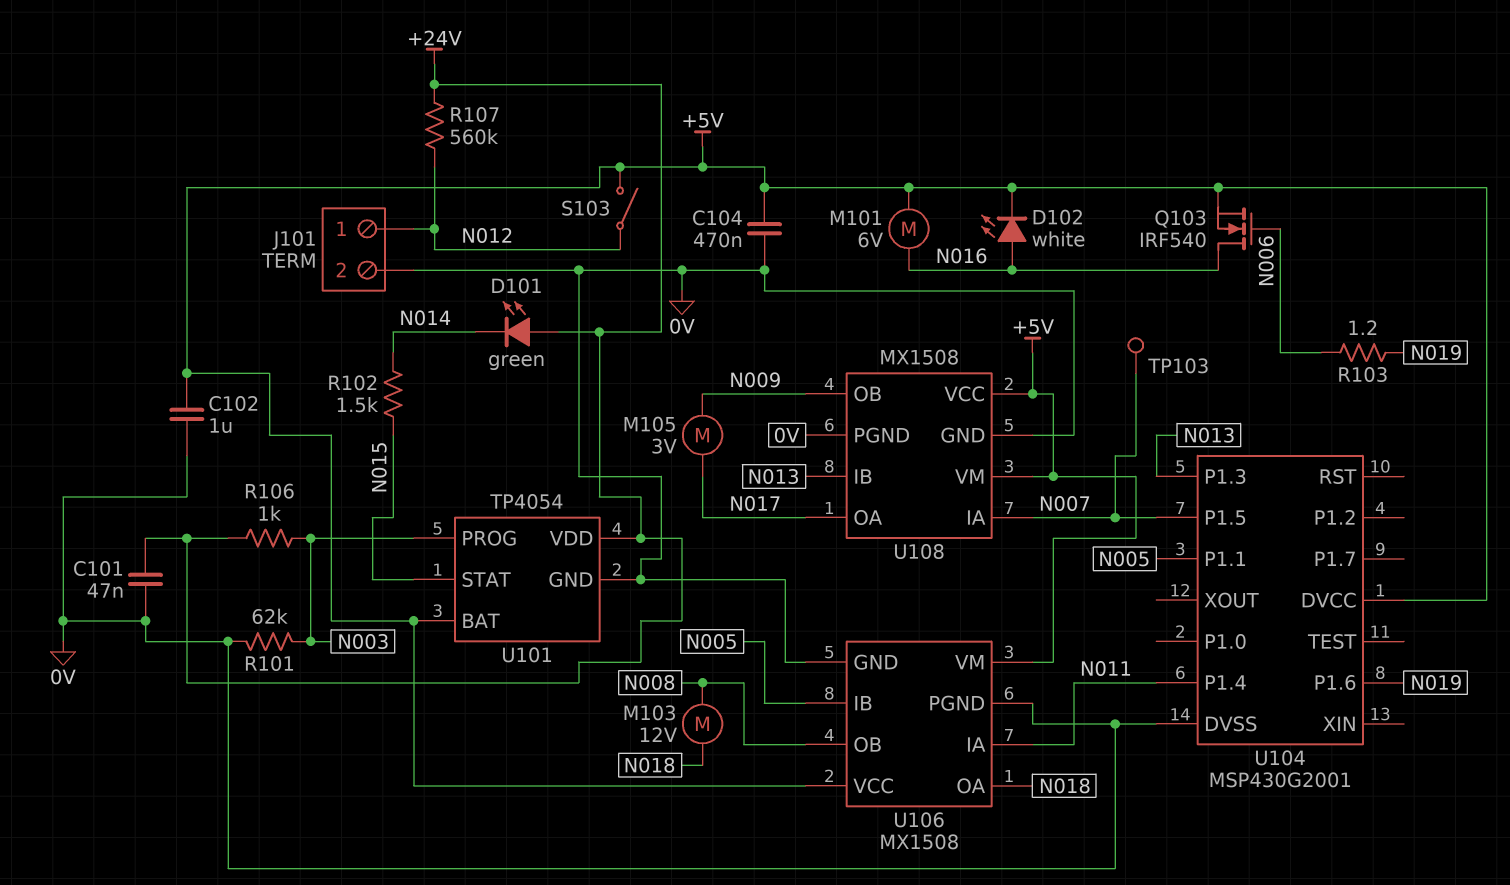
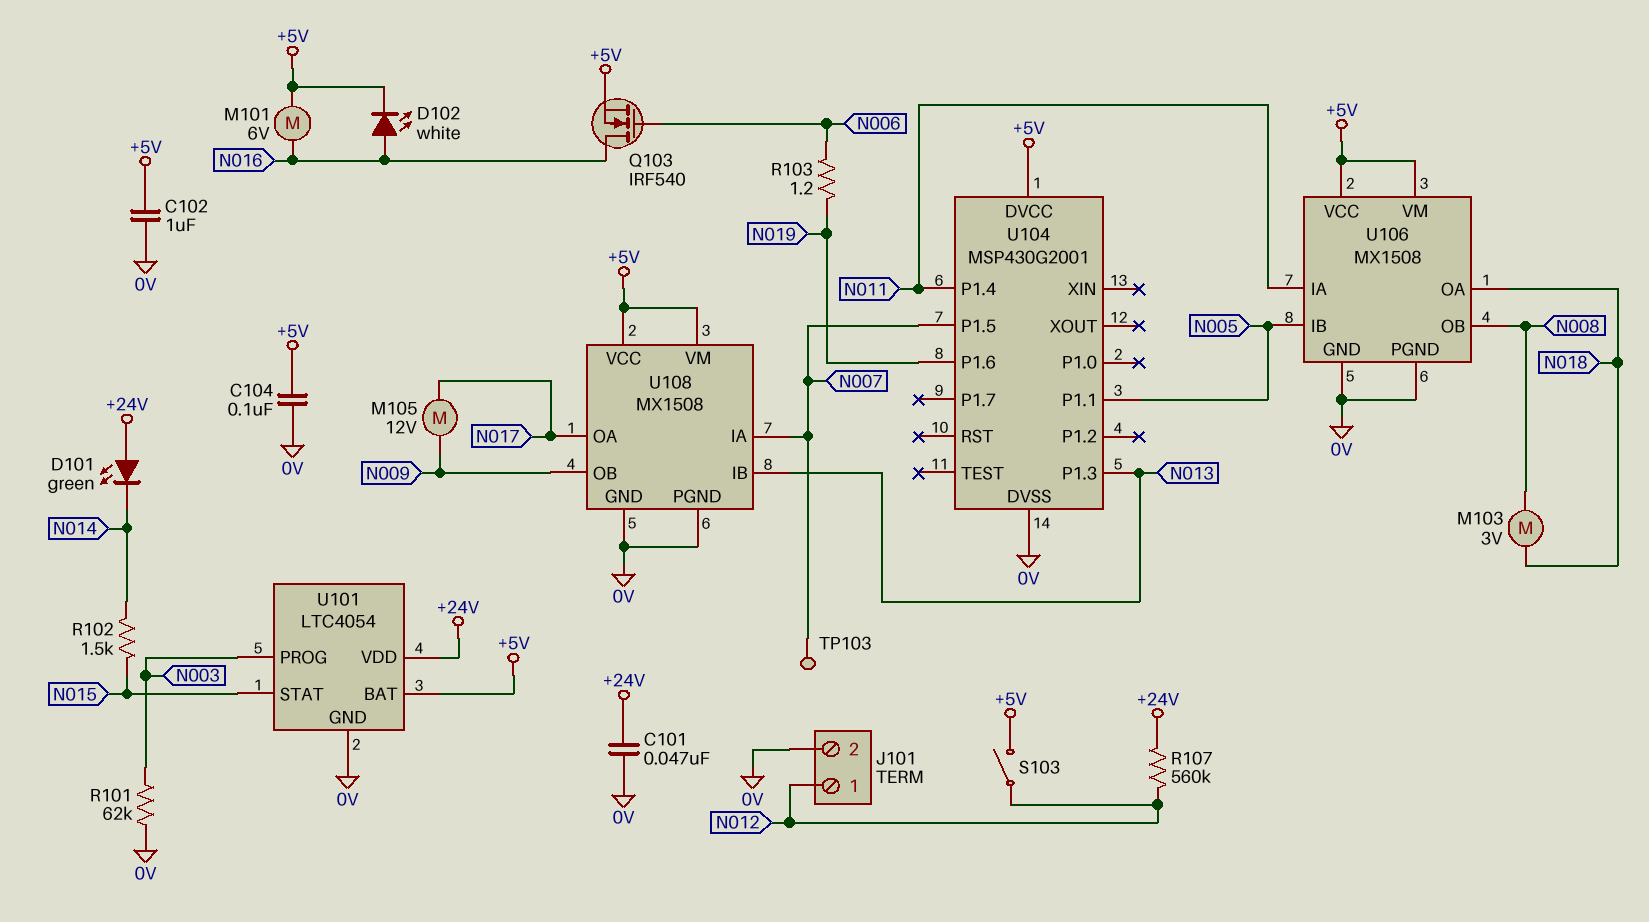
C104: 470nF (+5V, 0V) -> 100nF (+5V, 0V)
M103: motor 12V (N008, N018) -> motor 3V (N008, N018)
M105: motor 3V (N009, N017) -> motor 12V (N009, N017)
R106: 1k (+24V, N003) -> none
U101: TP4054 -> LTC4054

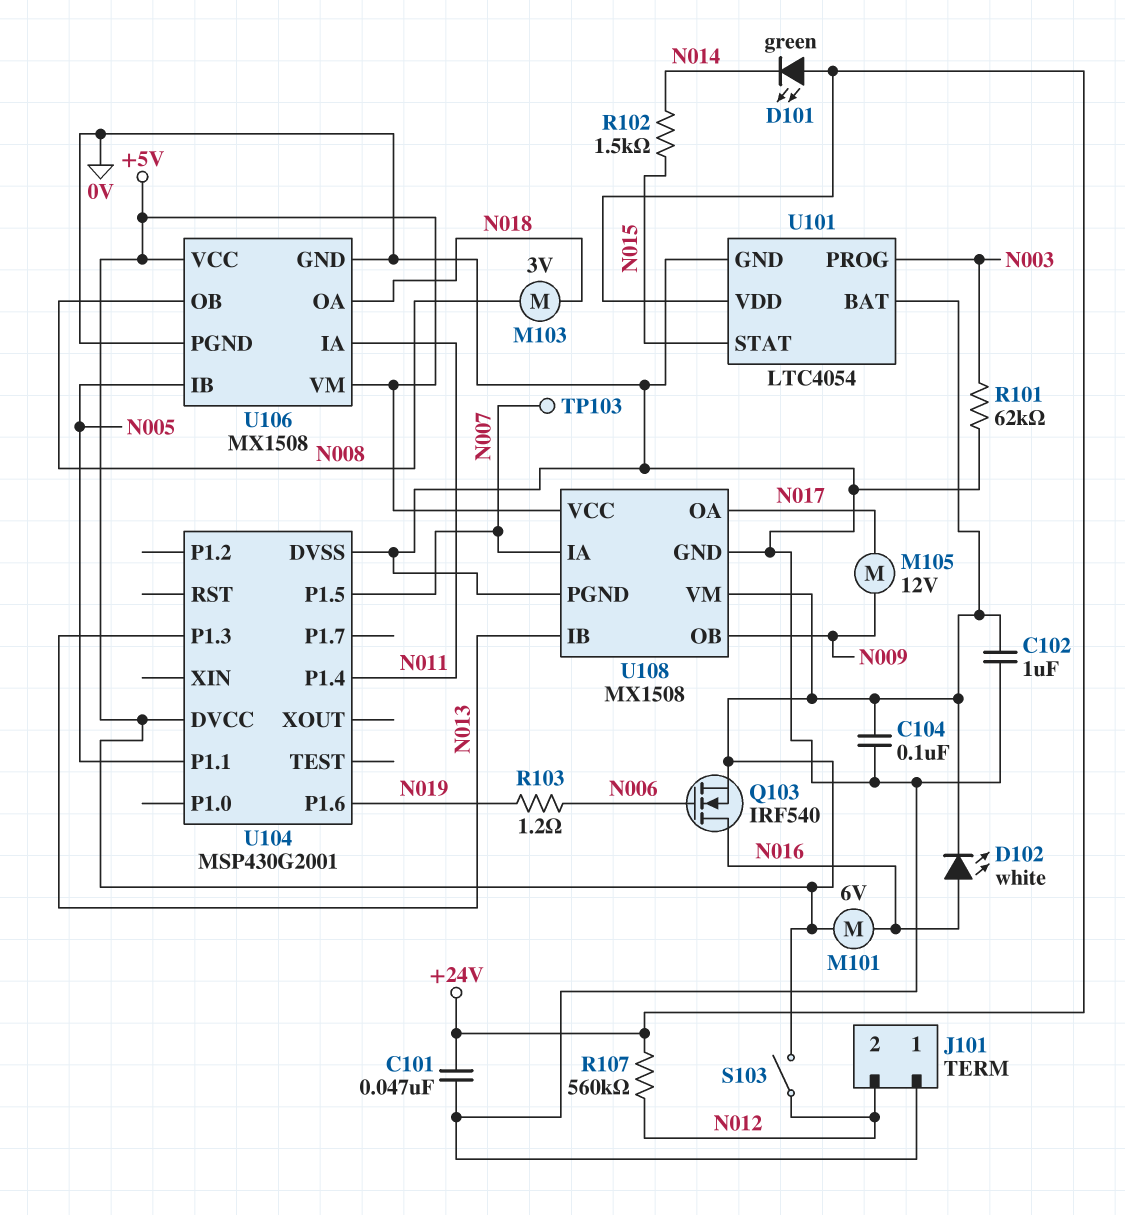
J101 pin 1: N012 -> 0V
J101 pin 2: 0V -> N012

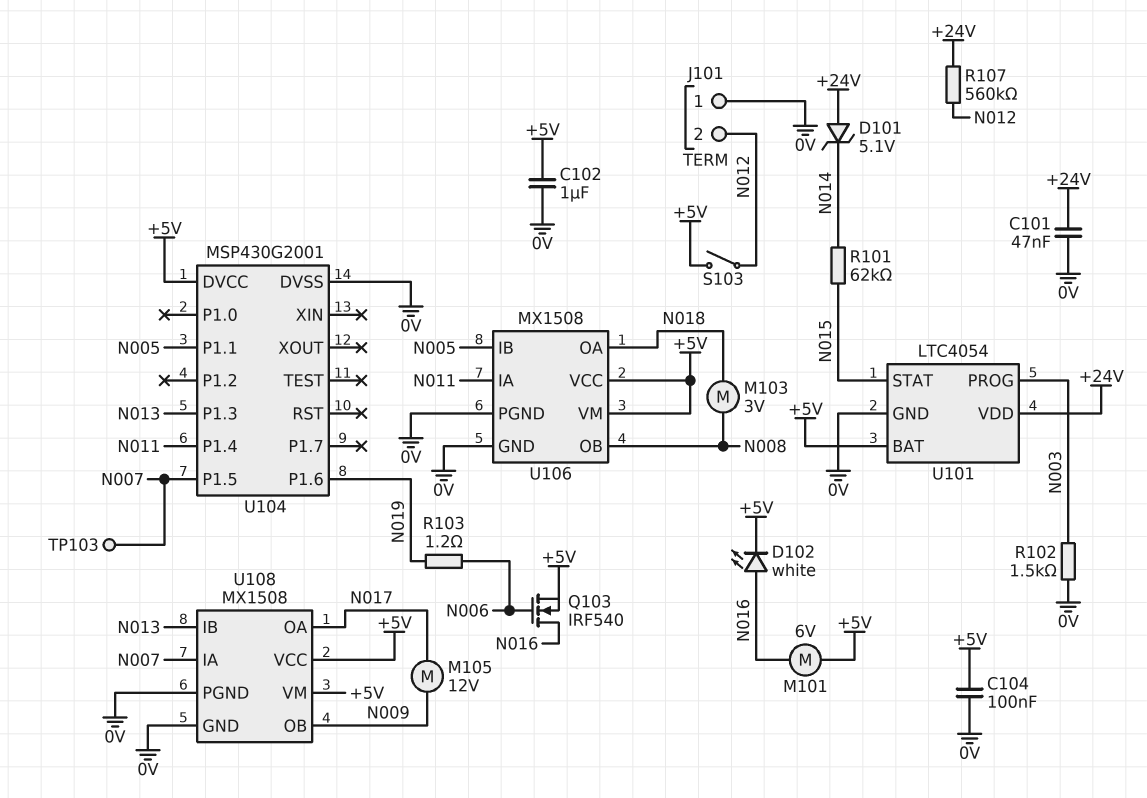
D101: LED green (A +24V, K N014) -> zener 5.1V (A +24V, K N014)
R101: 62k (0V, N003) -> 62k (N014, N015)
R102: 1.5k (N014, N015) -> 1.5k (0V, N003)

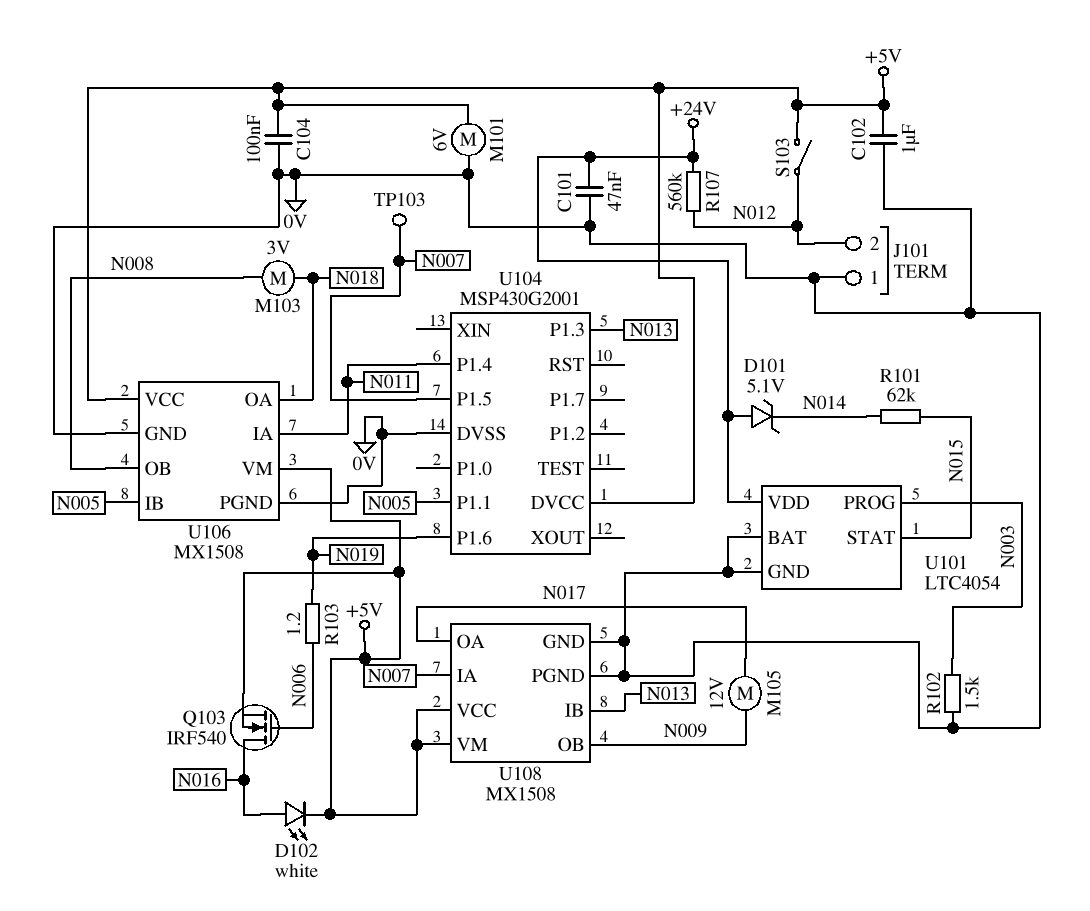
M101: motor 6V (+5V, N016) -> motor 6V (+5V, 0V)
U101 pin BAT: +5V -> 0V

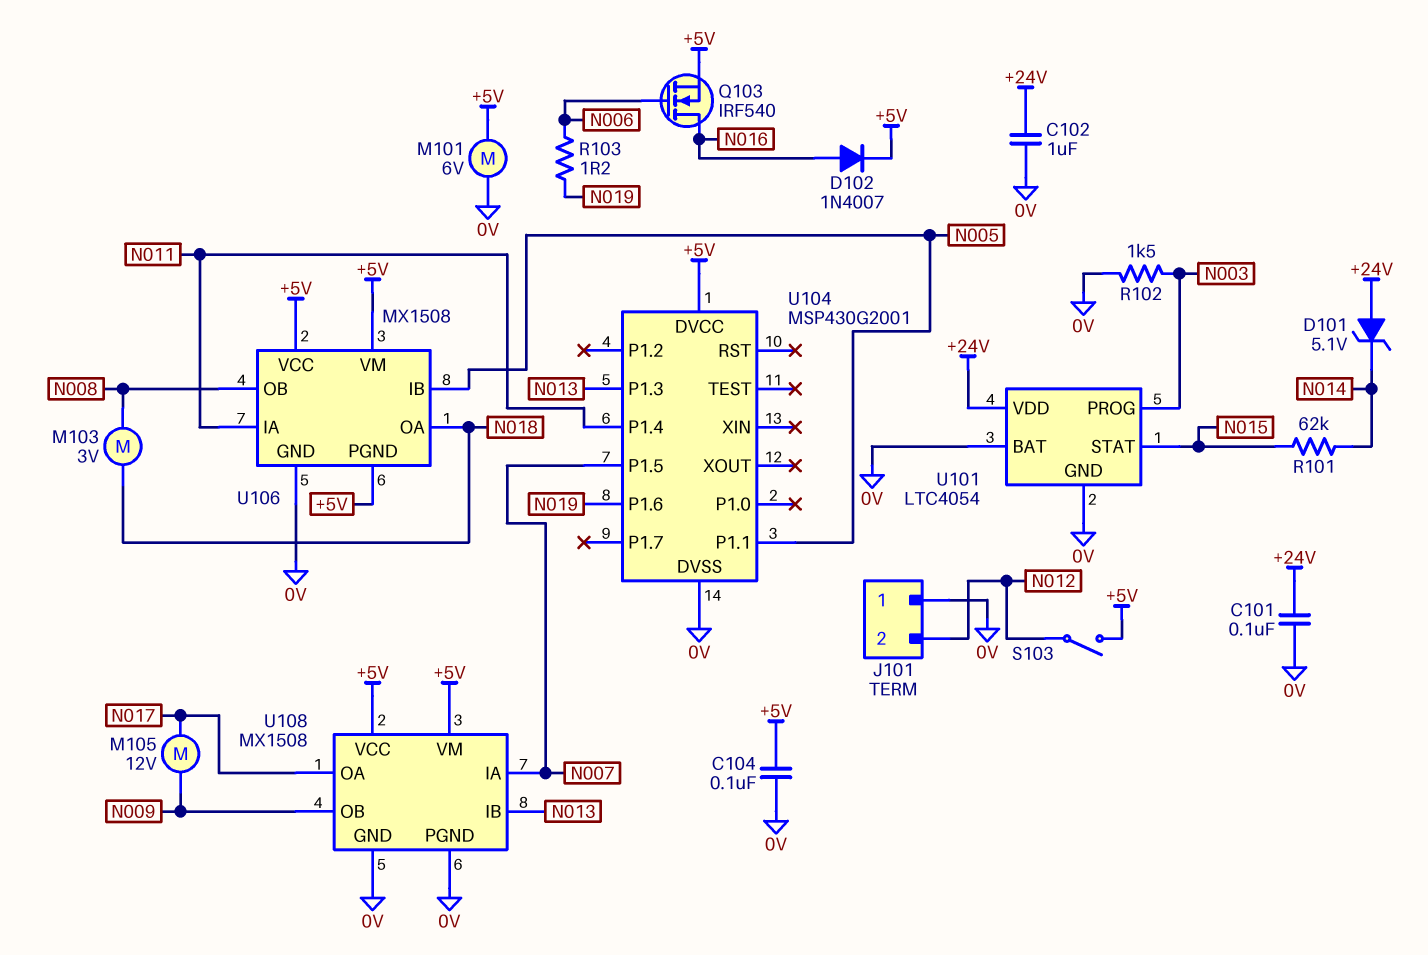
C101: 47nF (+24V, 0V) -> 100nF (+24V, 0V)
C102: 1uF (+5V, 0V) -> 1uF (+24V, 0V)
D102: LED white (A N016, K +5V) -> diode 1N4007 (A N016, K +5V)
R107: 560k (+24V, N012) -> none
TP103: test point (N007) -> none
U106 pin PGND: 0V -> +5V

